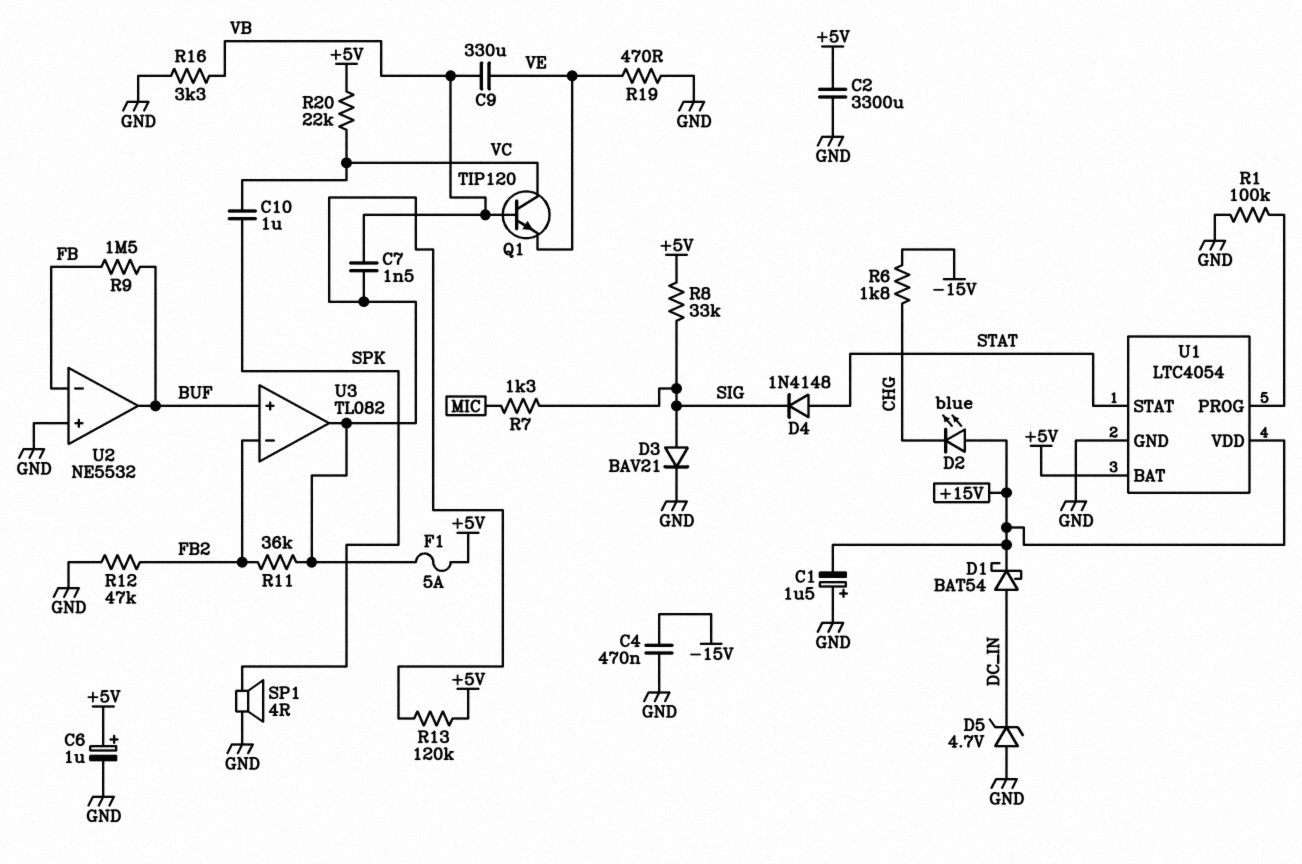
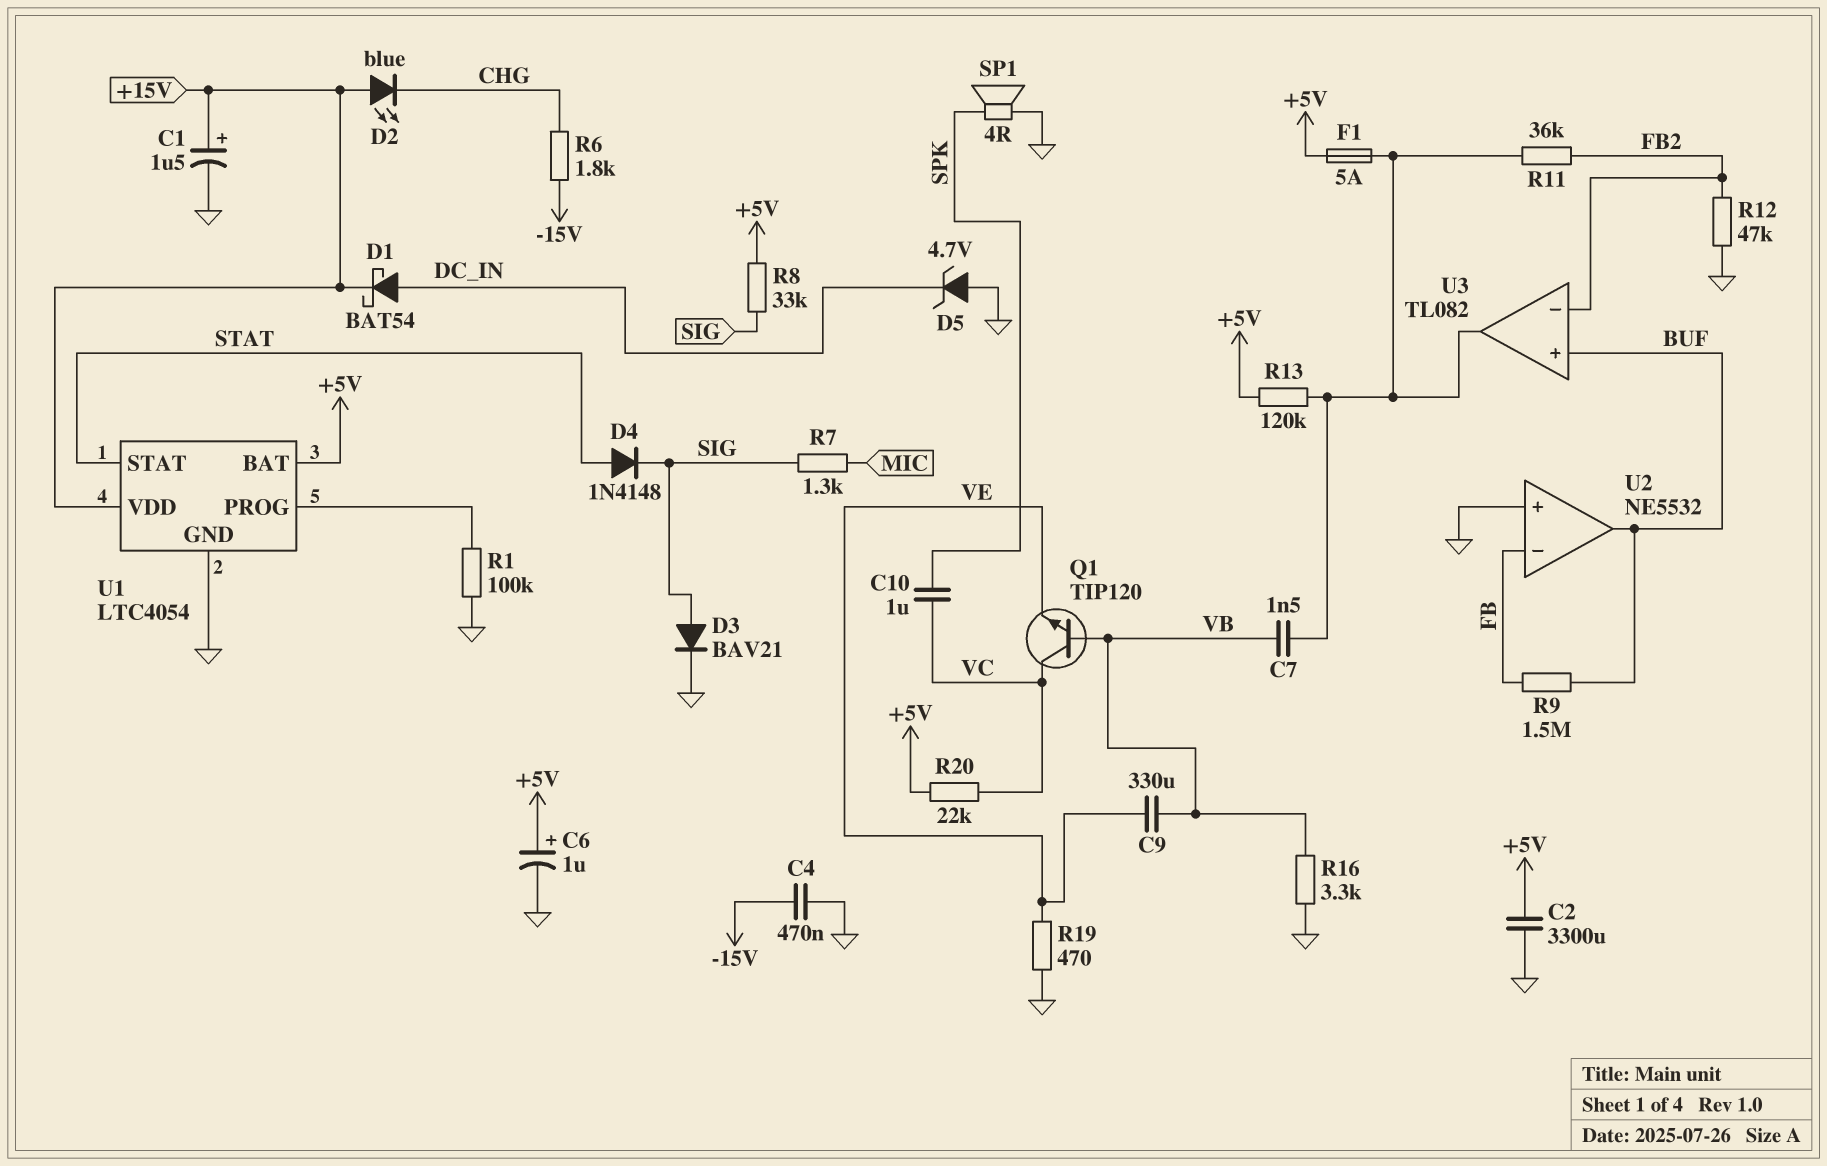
C1: 1.5uF (plus GND, minus +15V) -> 1.5uF (plus +15V, minus GND)

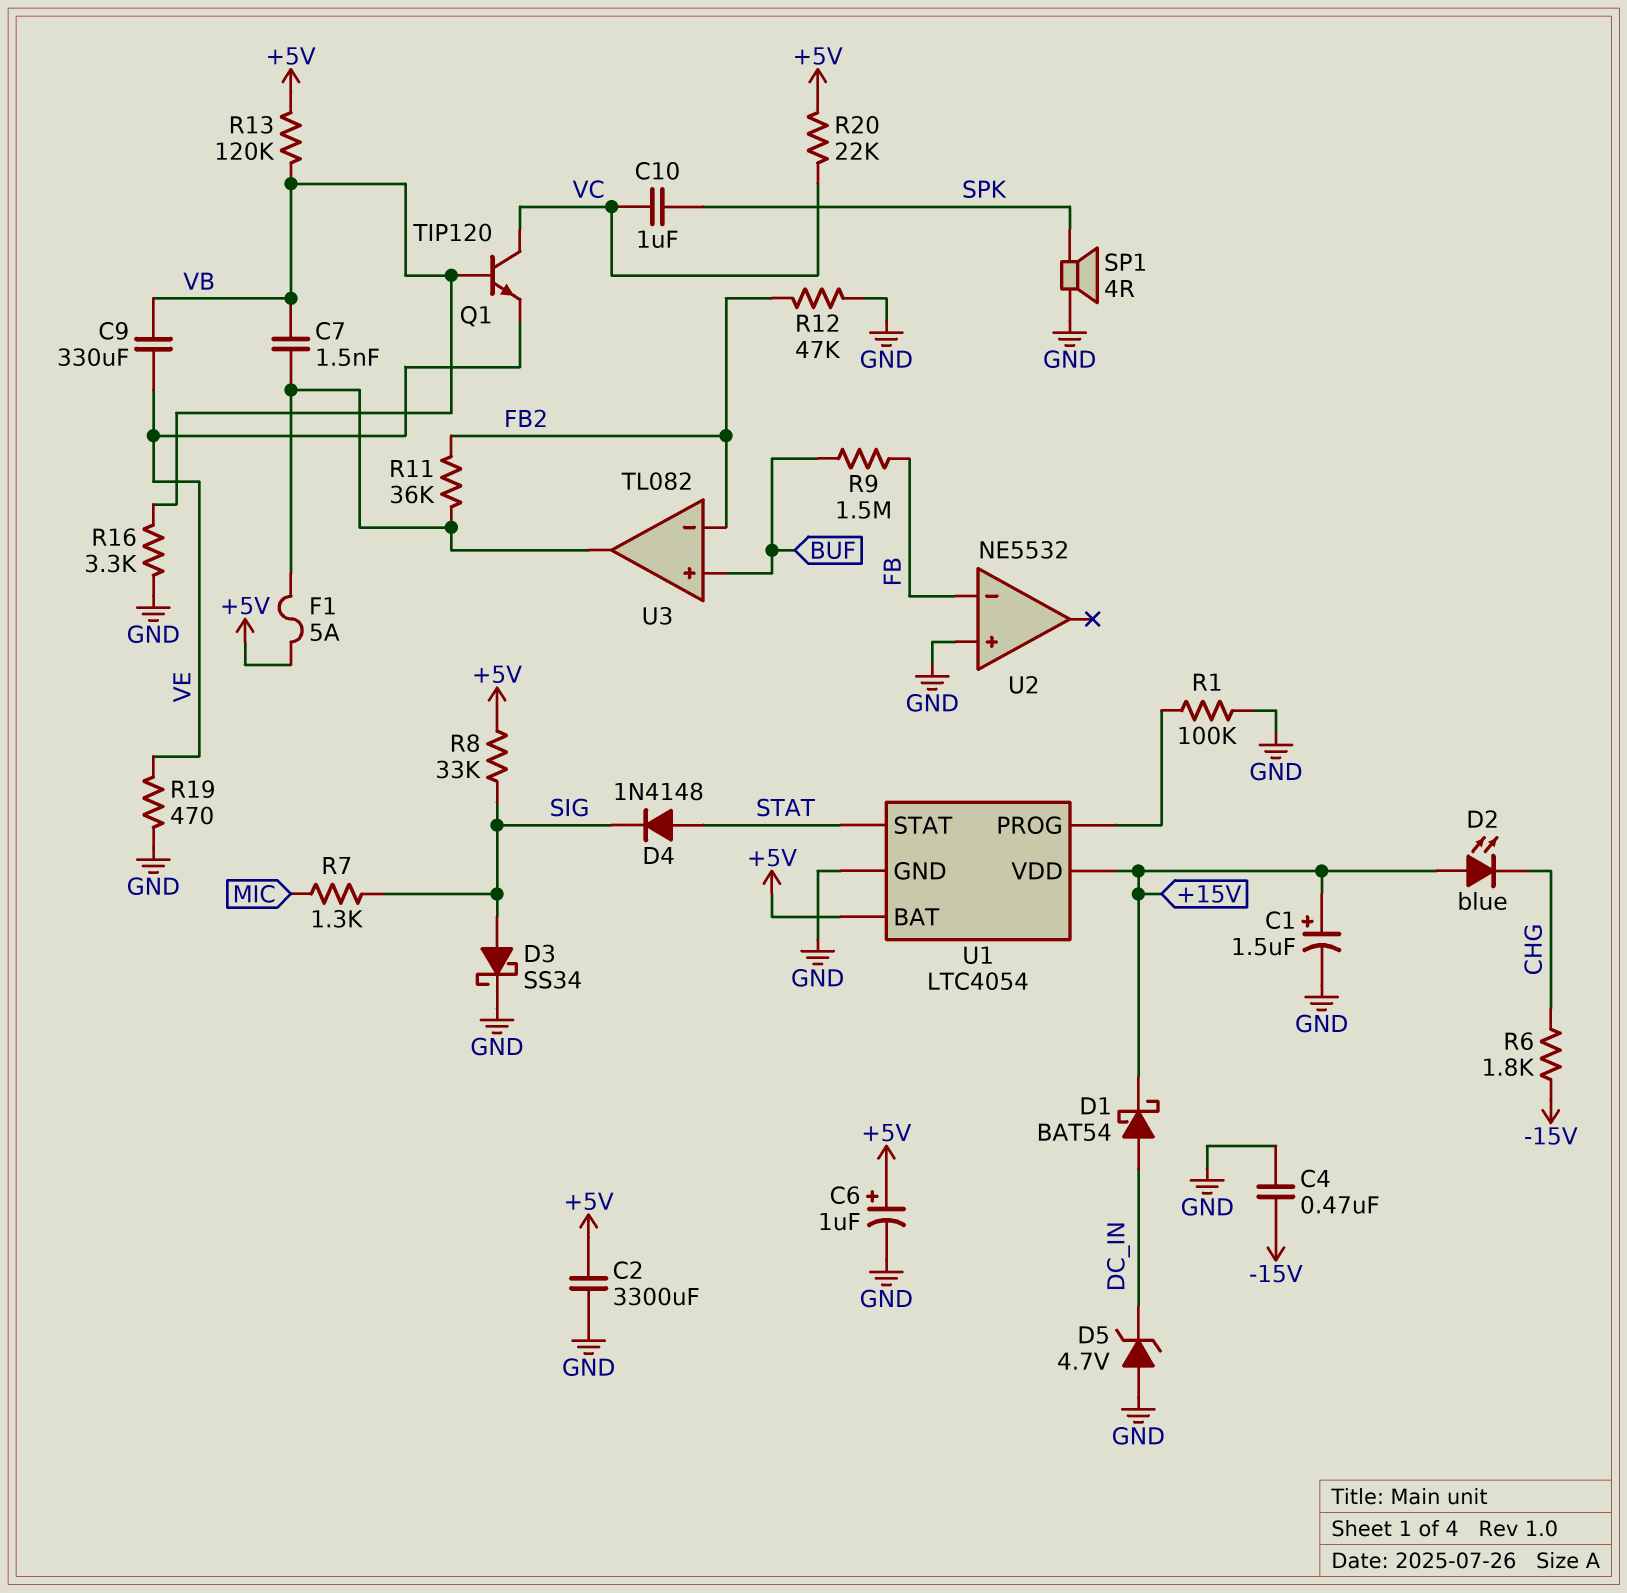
D3: diode BAV21 (A SIG, K GND) -> schottky SS34 (A SIG, K GND)
R13: 120k (+5V, U3/out) -> 120k (+5V, VB)
U2 pin out: BUF -> none

